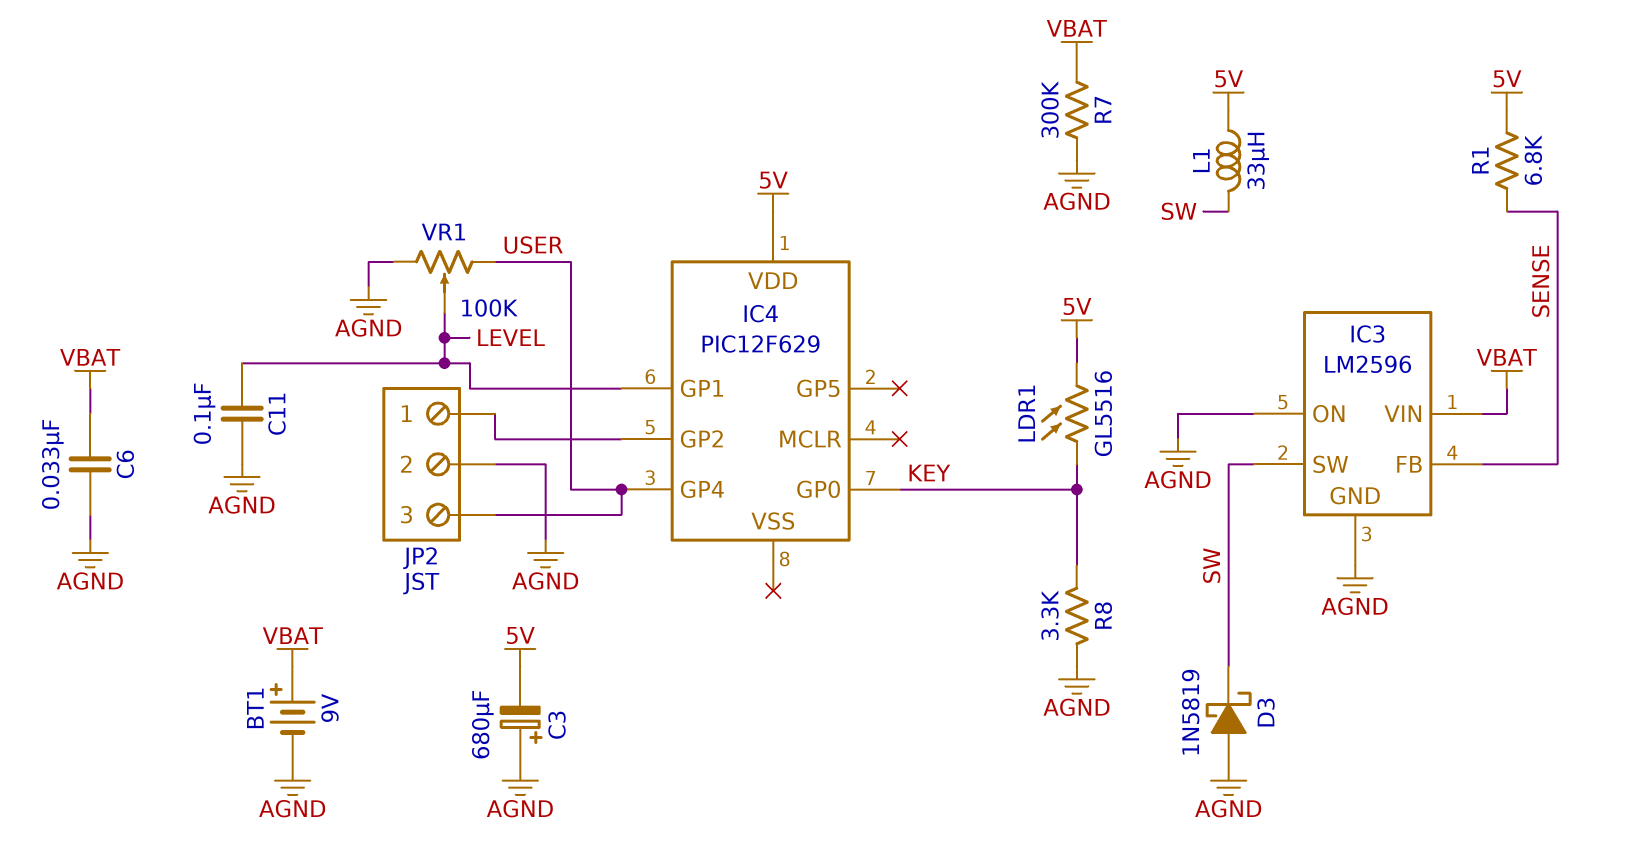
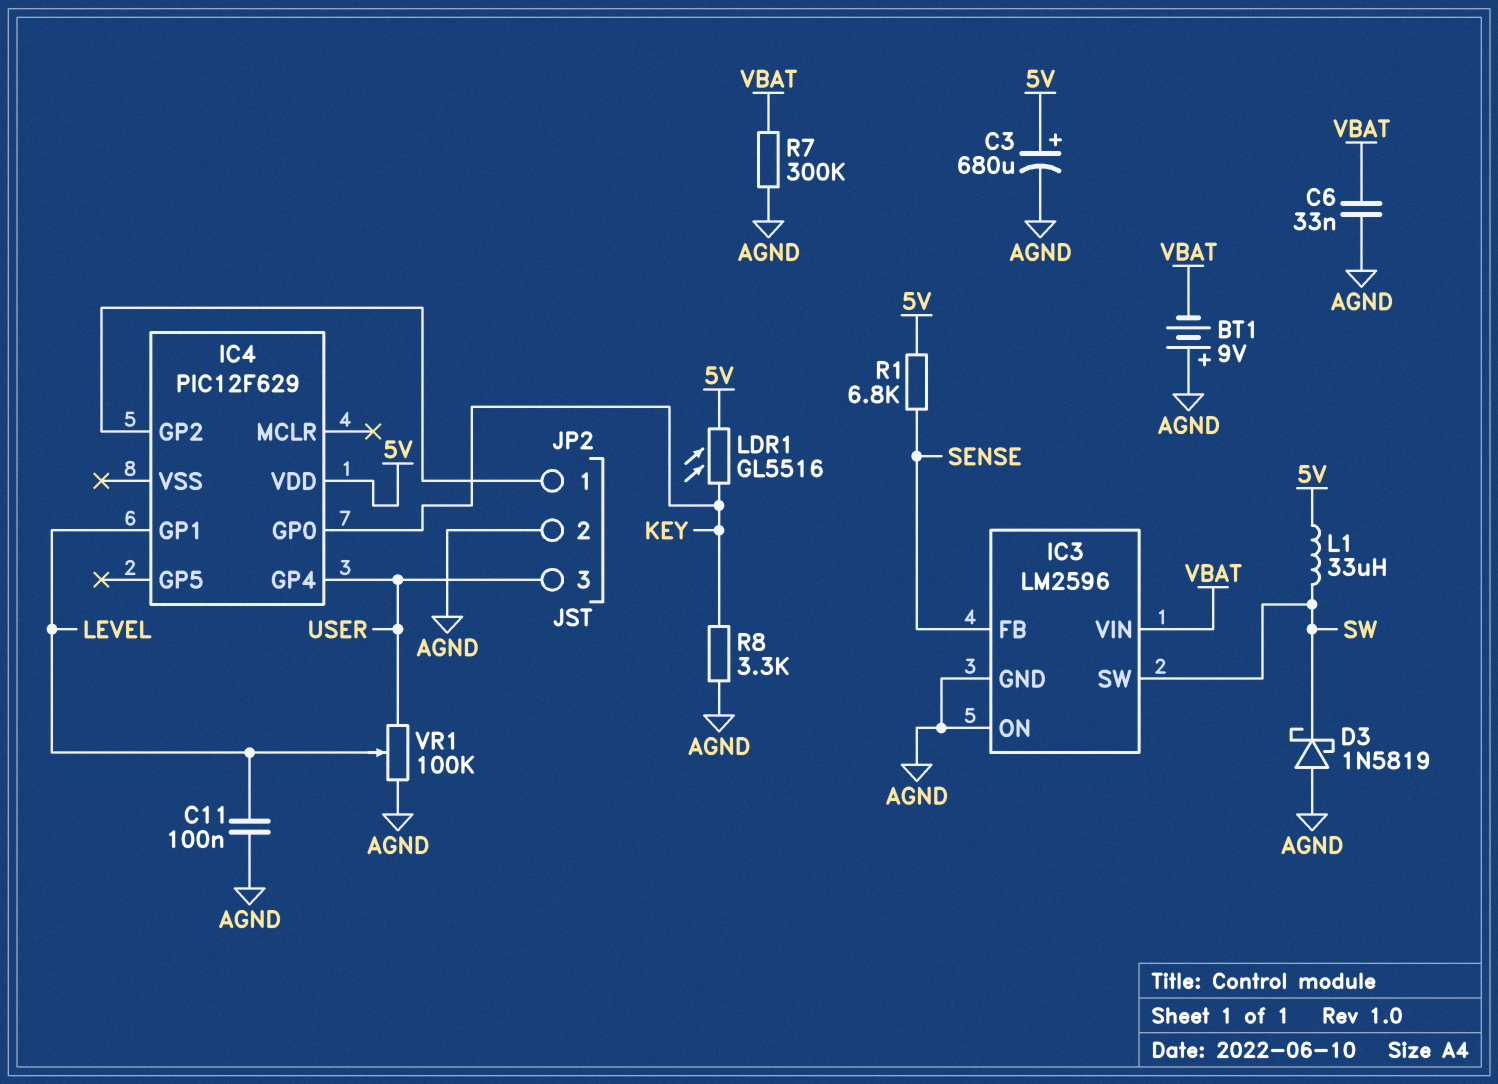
BT1: 9V (plus VBAT, minus AGND) -> 9V (plus AGND, minus VBAT)
C3: 680uF (plus AGND, minus 5V) -> 680uF (plus 5V, minus AGND)

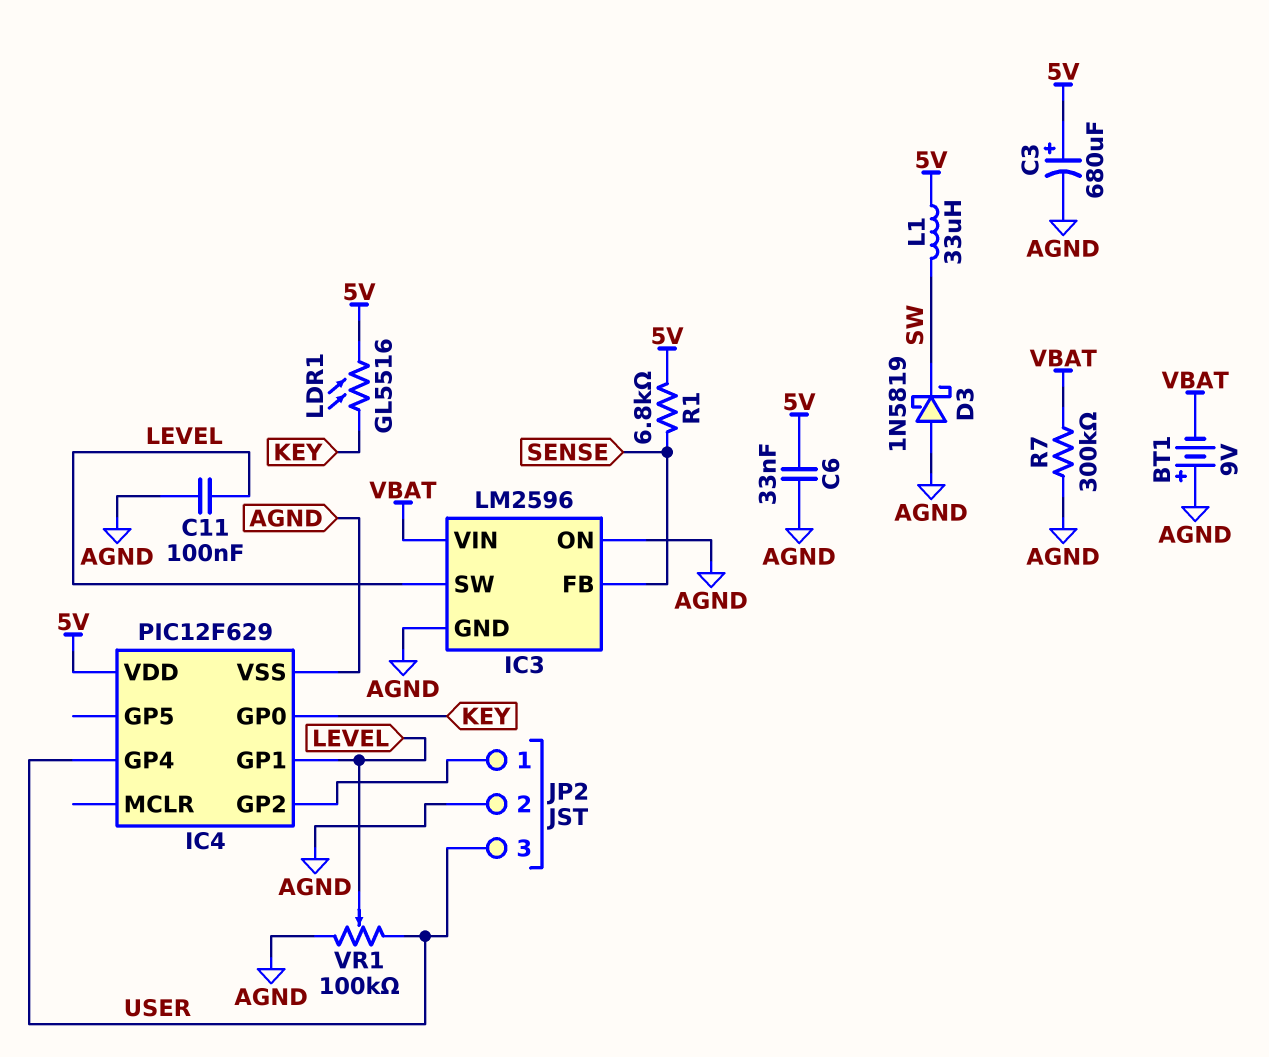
C6: 33nF (AGND, VBAT) -> 33nF (5V, AGND)
IC3 pin SW: SW -> LEVEL
IC4 pin VSS: none -> AGND
R8: 3.3k (AGND, KEY) -> none

